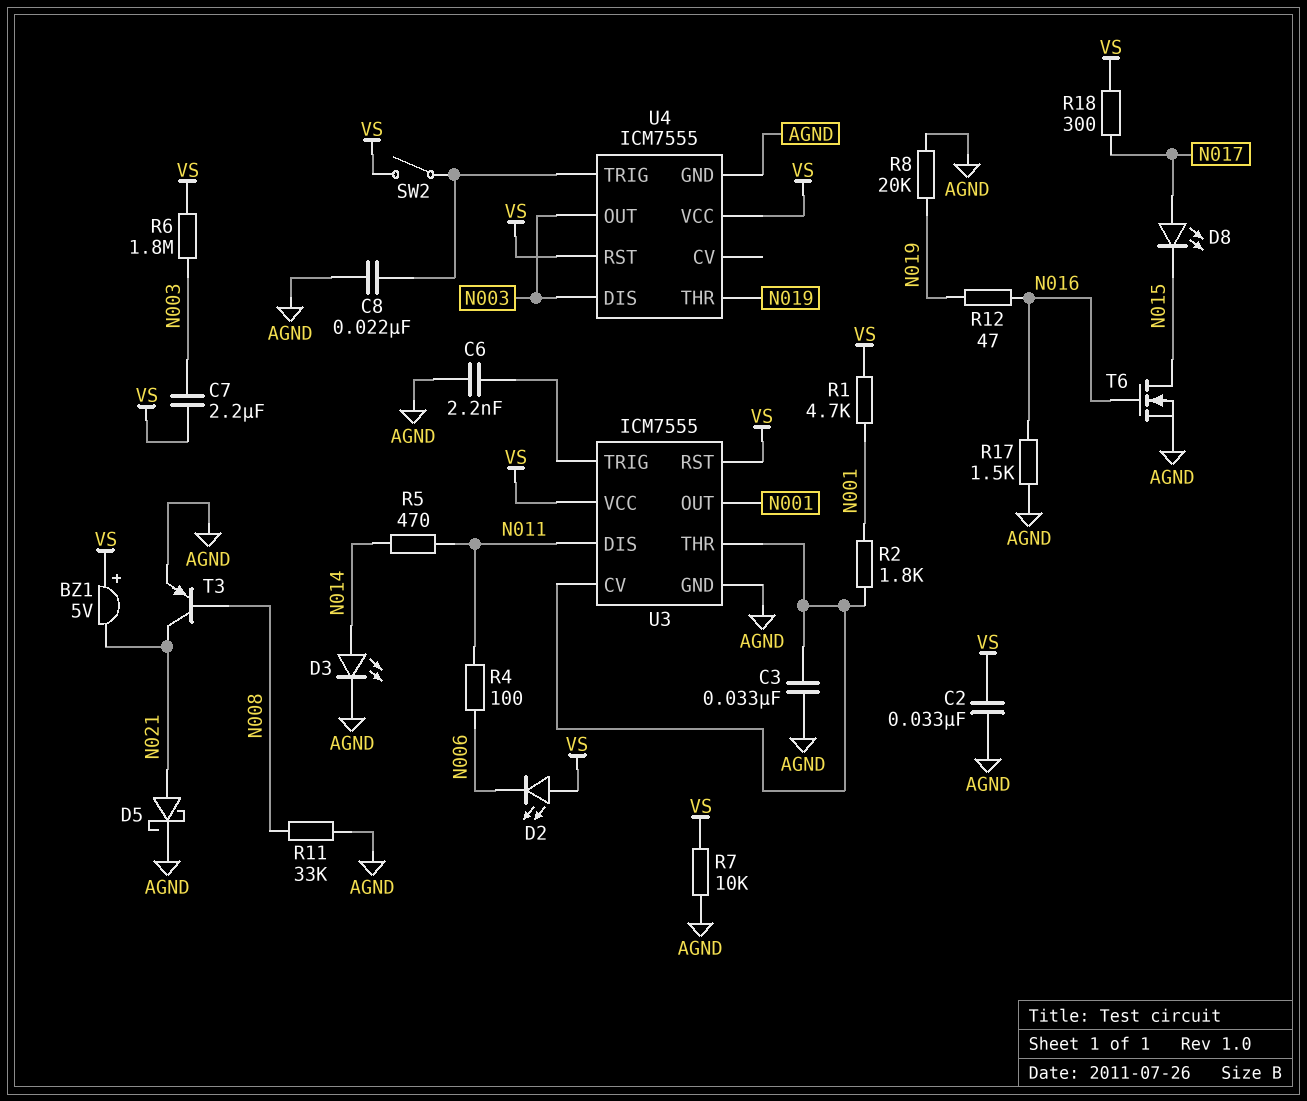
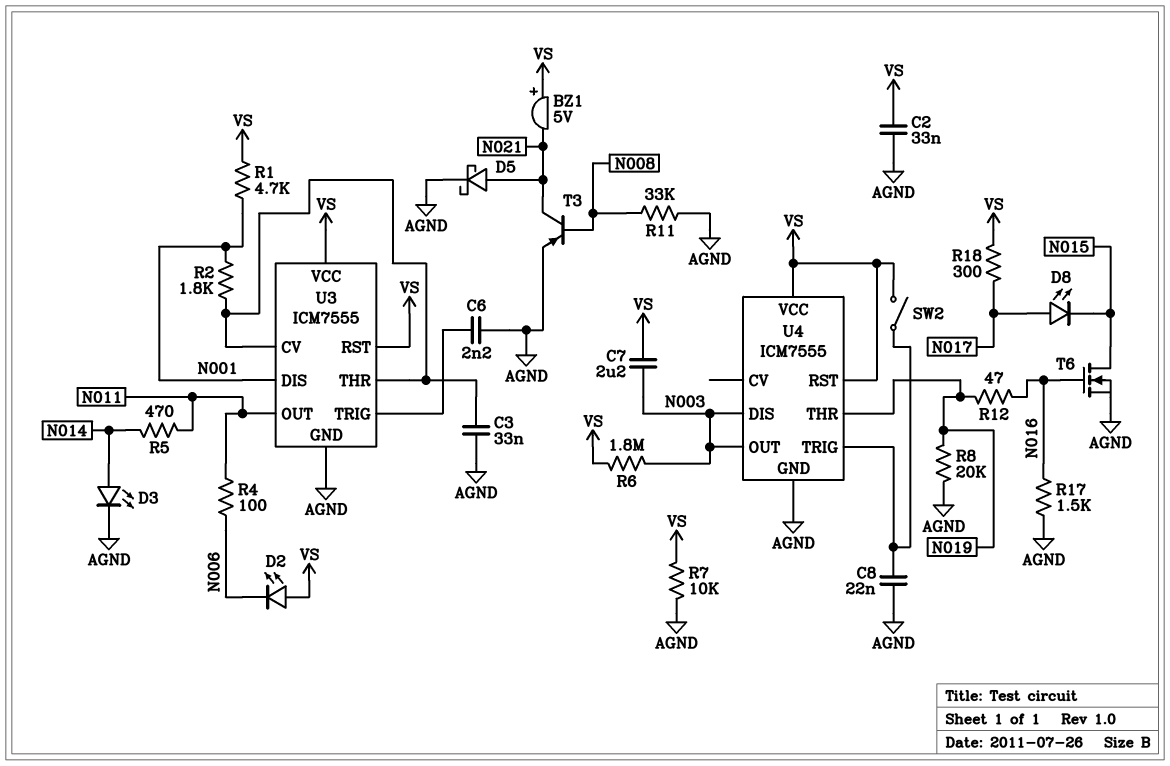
U3 pin DIS: N011 -> N001
U3 pin OUT: N001 -> N011

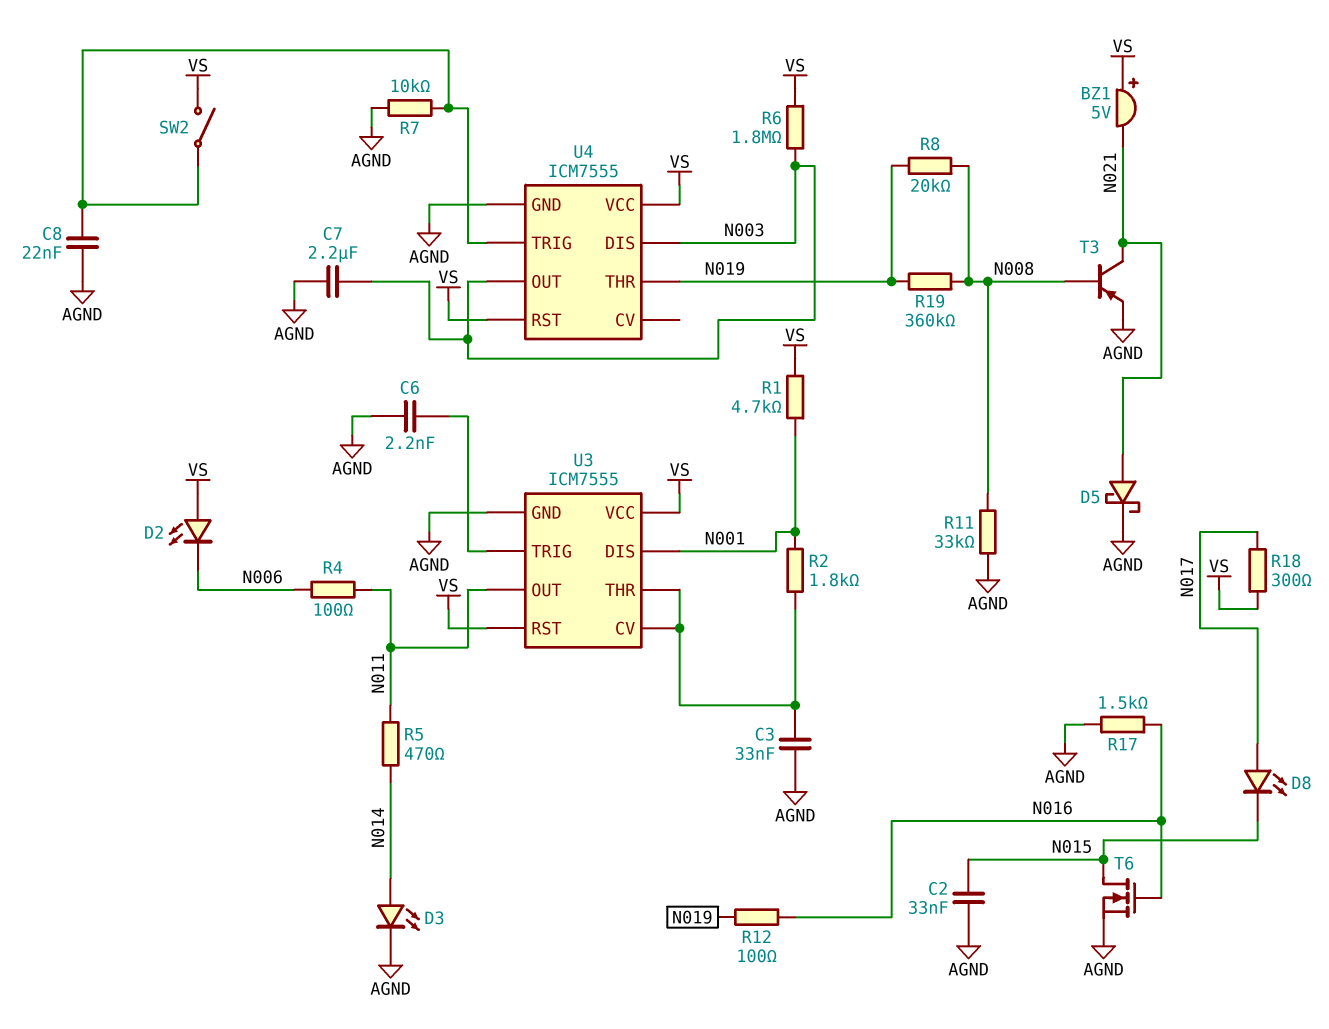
C2: 33nF (AGND, VS) -> 33nF (AGND, N015)
C7: 2.2uF (N003, VS) -> 2.2uF (AGND, N003)
R7: 10k (AGND, VS) -> 10k (AGND, U4/TRIG)
R8: 20k (AGND, N019) -> 20k (N008, N019)
R12: 47 (N016, N019) -> 100 (N016, N019)
R19: none -> 360k (N008, N019)

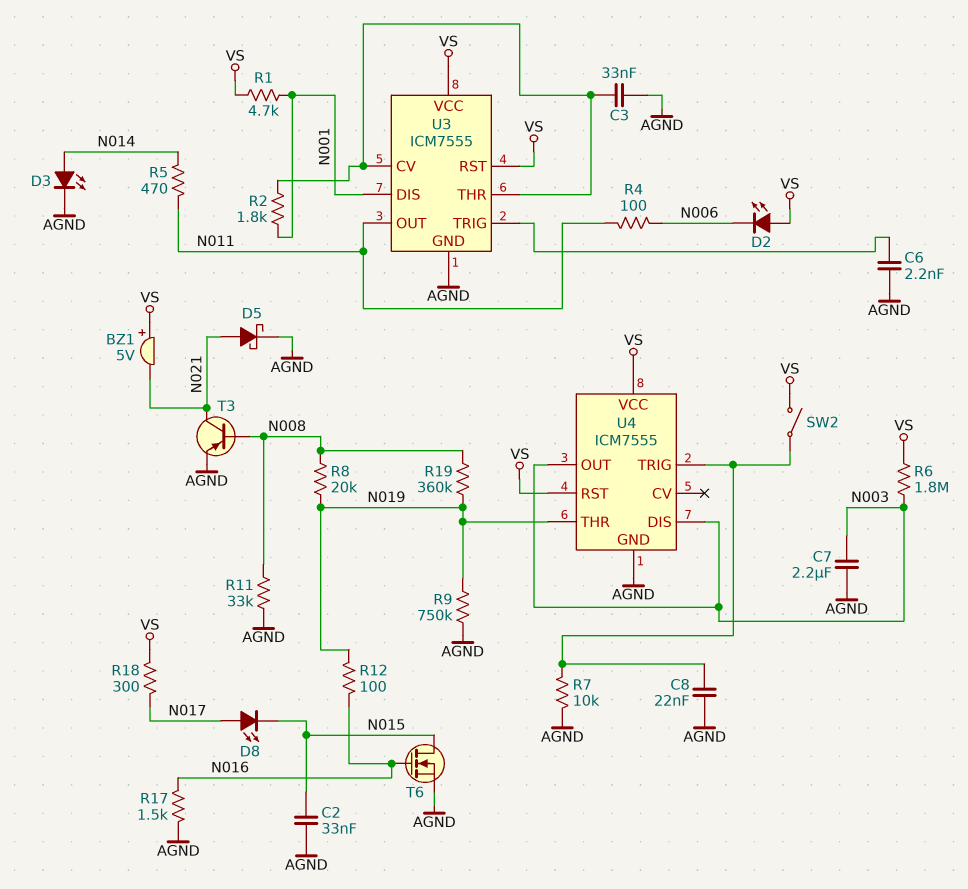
R9: none -> 750k (AGND, N019)

